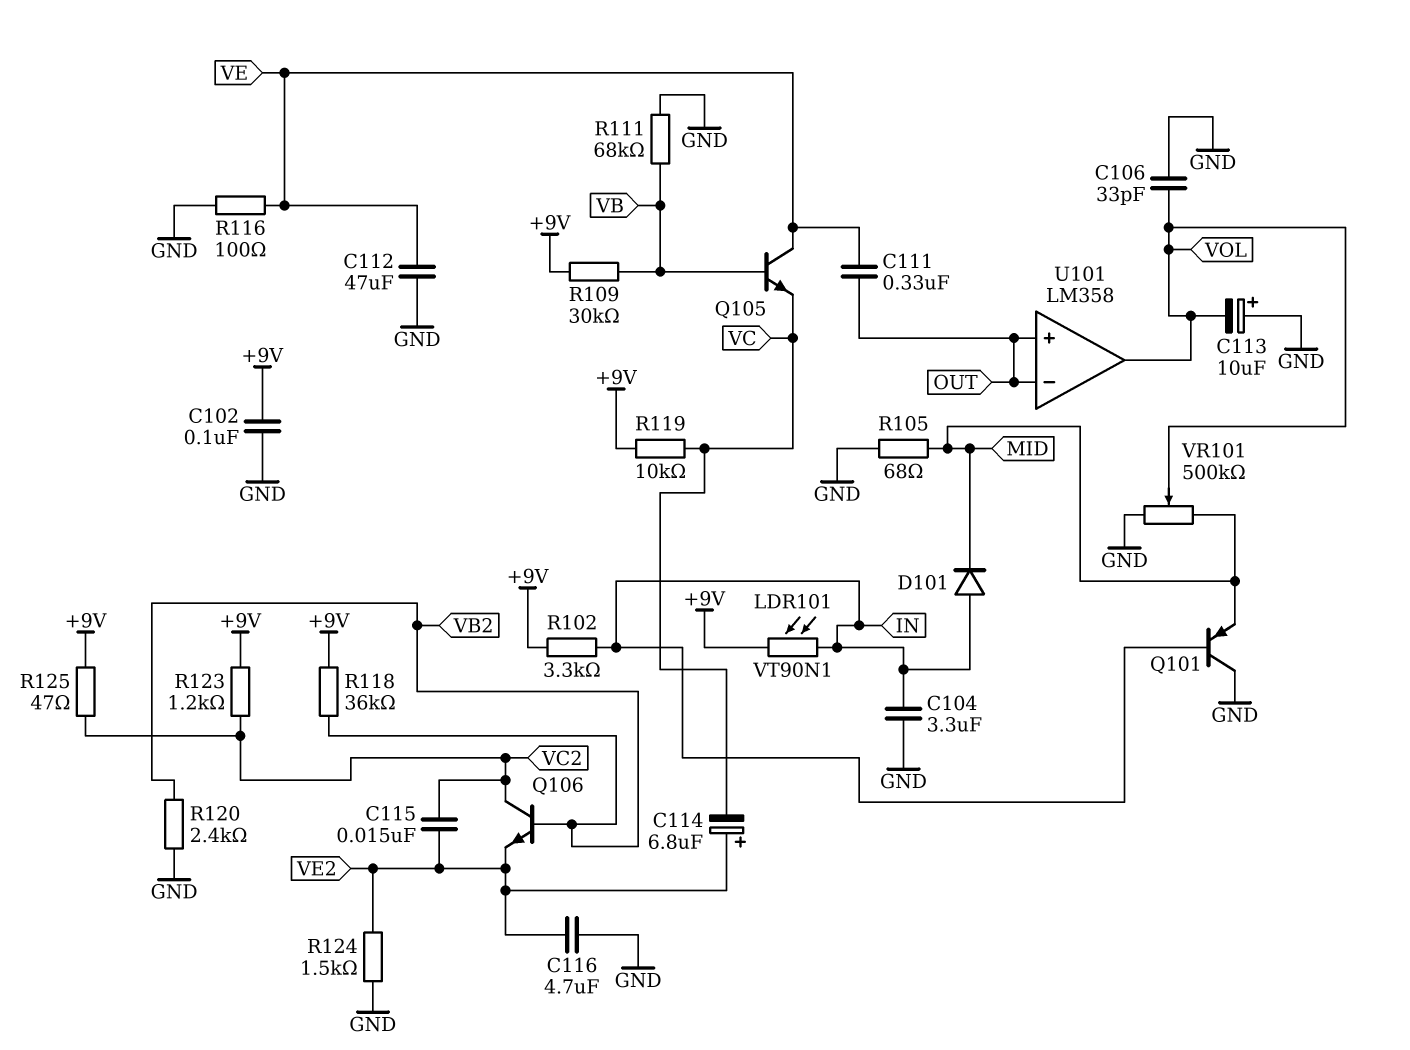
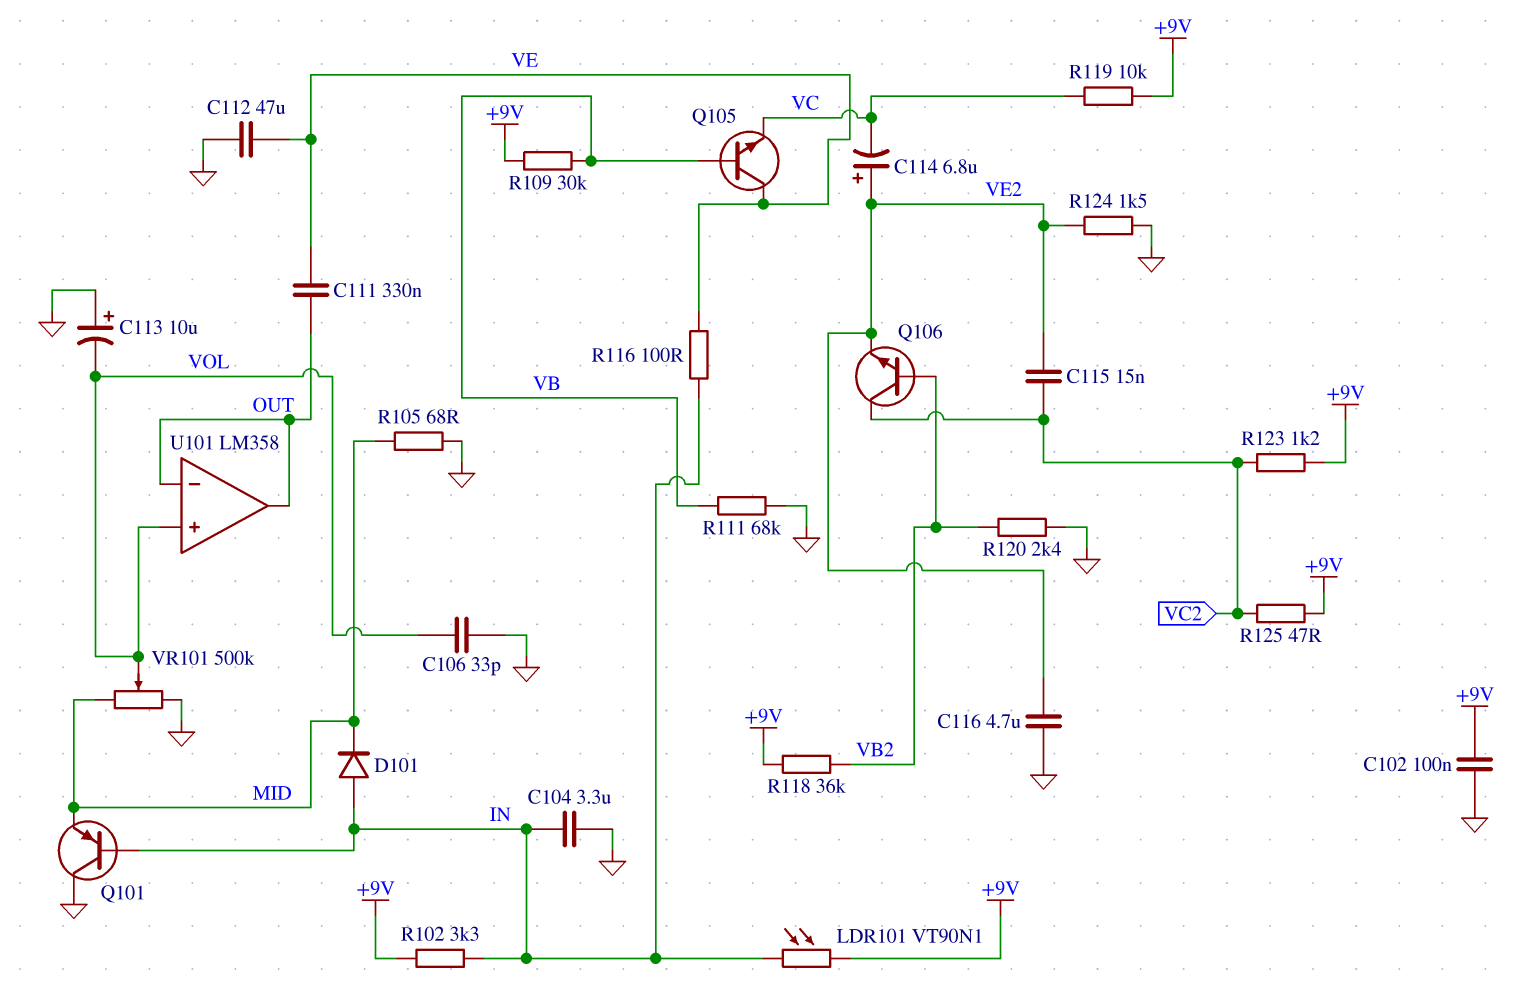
R116: 100 (GND, VE) -> 100 (IN, VE)
U101 pin in+: OUT -> VOL
U101 pin out: VOL -> OUT

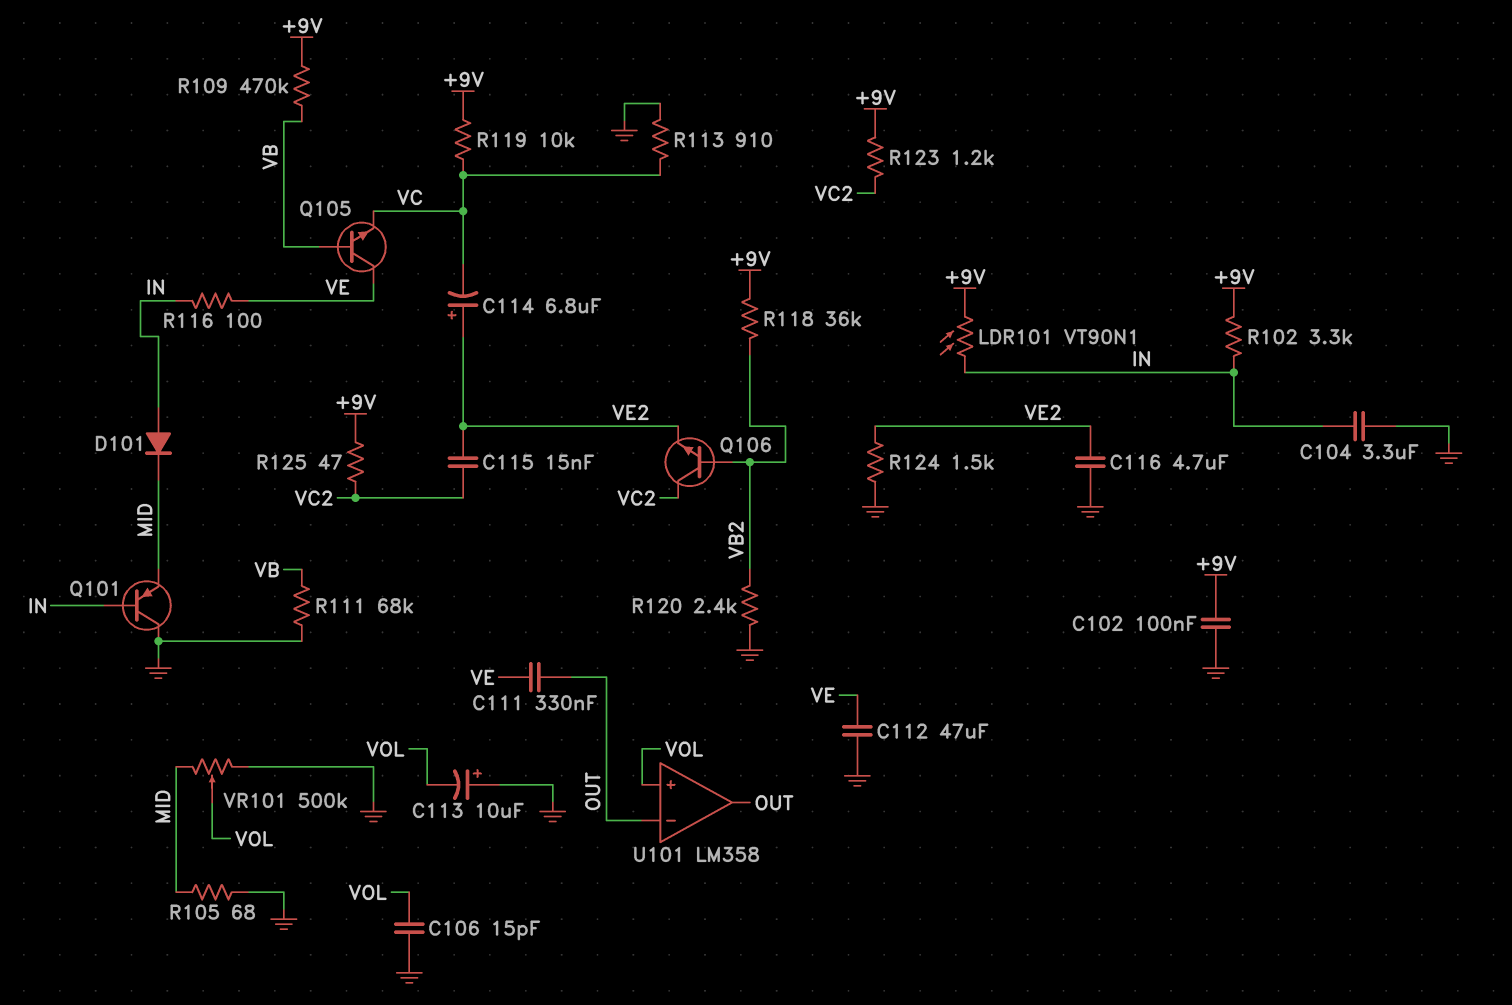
C106: 33pF (GND, VOL) -> 15pF (GND, VOL)
R109: 30k (+9V, VB) -> 470k (+9V, VB)
R113: none -> 910 (GND, VC)

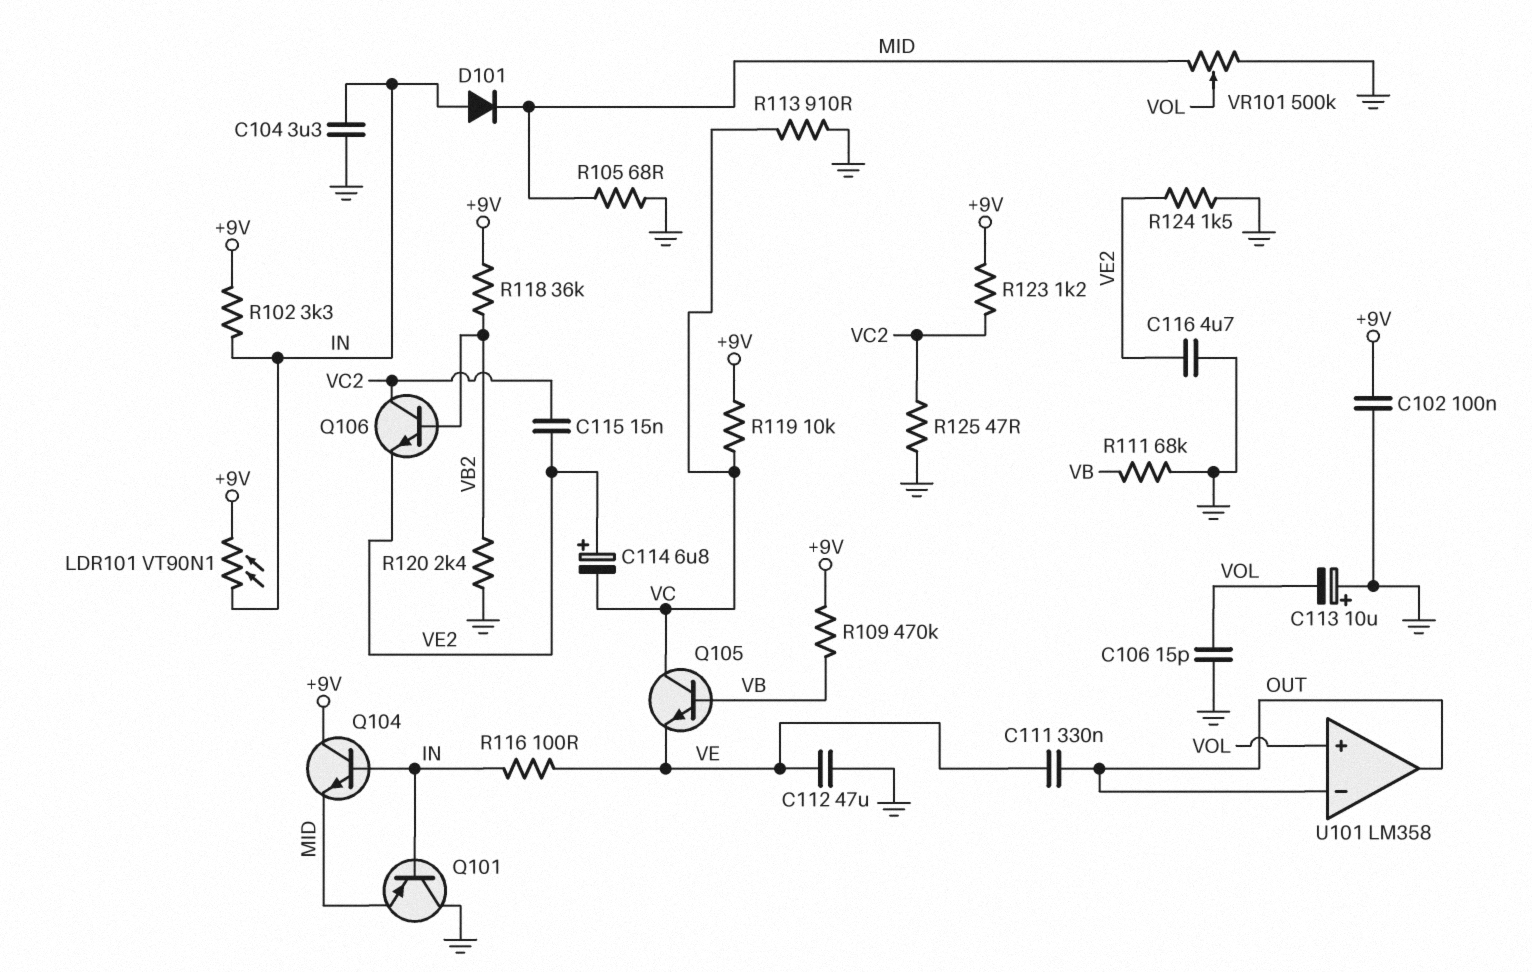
Q104: none -> NPN (B IN, C +9V, E MID)
Q105: NPN (B VB, C VE, E VC) -> NPN (B VB, C VC, E VE)
R125: 47 (+9V, VC2) -> 47 (GND, VC2)

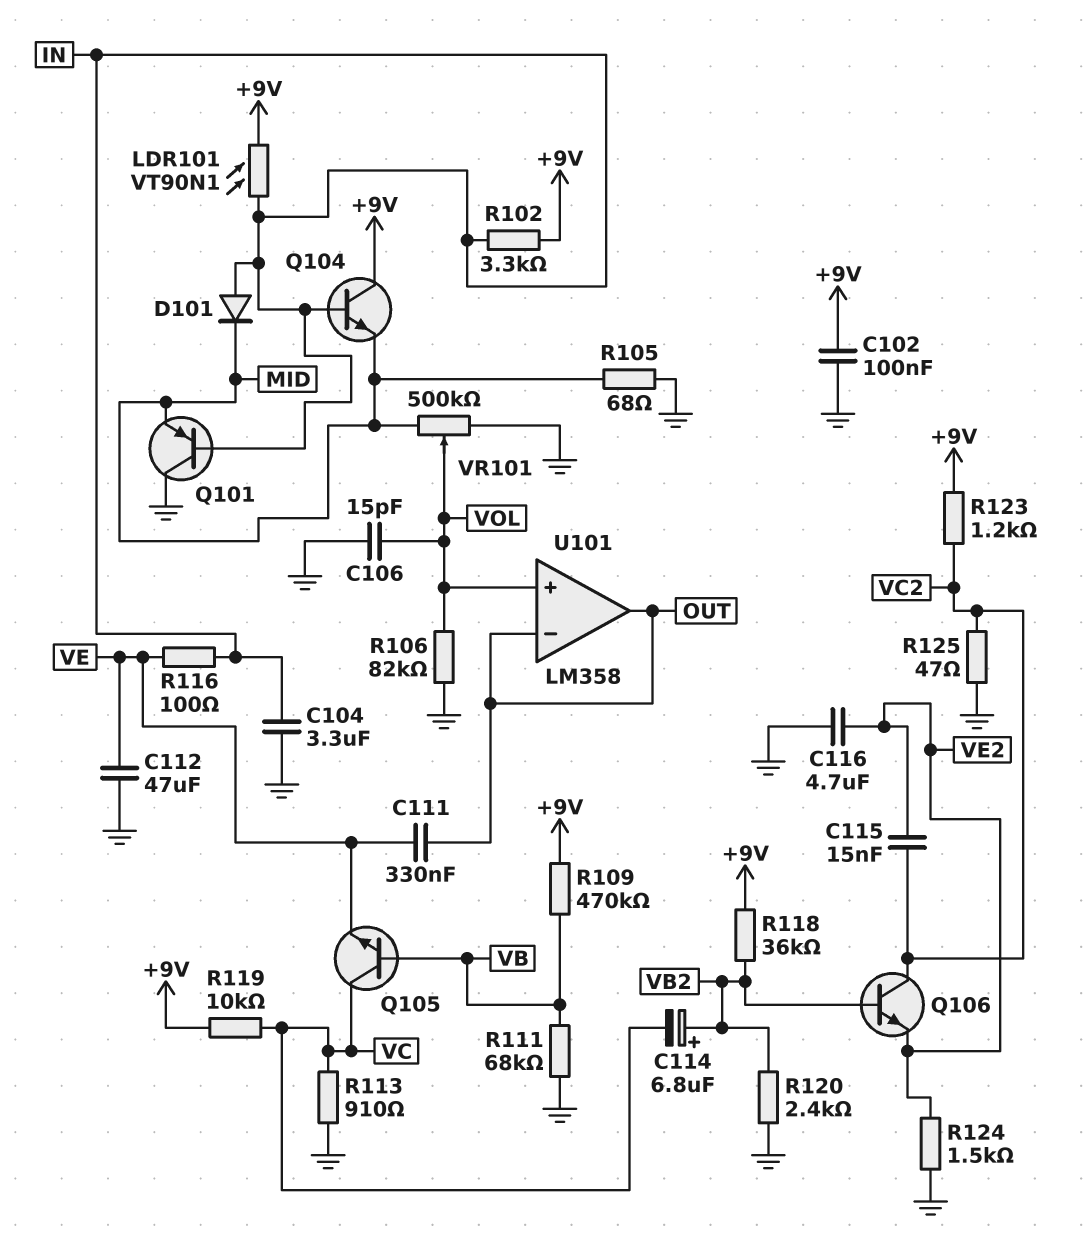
C113: 10uF (plus GND, minus VOL) -> none
C114: 6.8uF (plus VE2, minus VC) -> 6.8uF (plus VB2, minus VC)
R106: none -> 82k (GND, VOL)

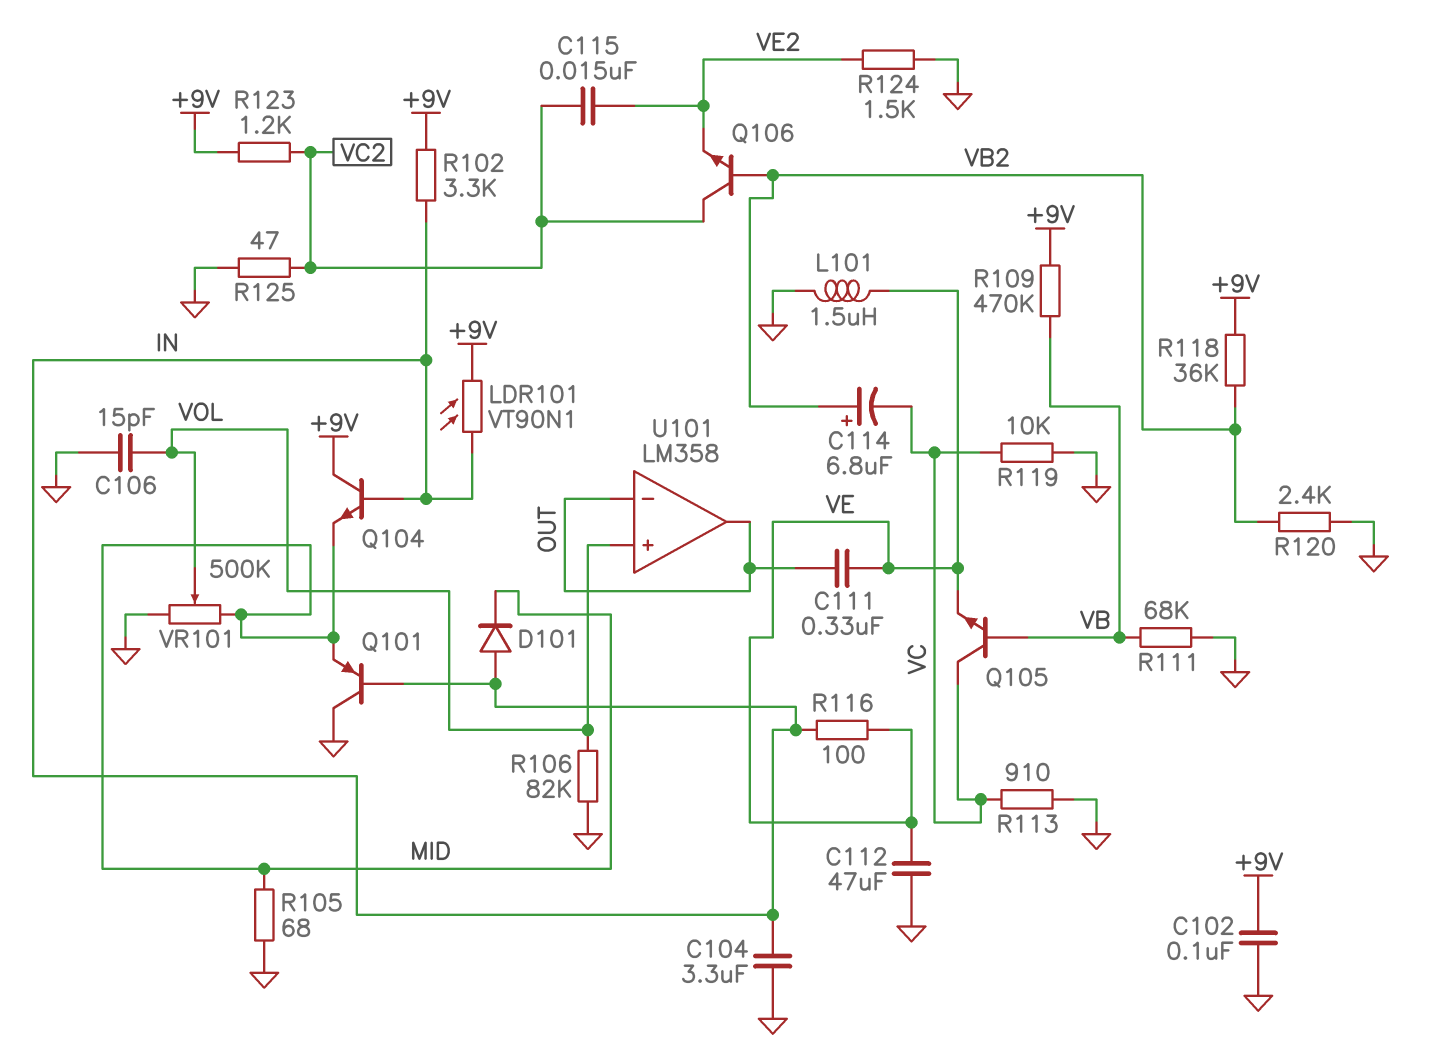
C116: 4.7uF (GND, VE2) -> none
L101: none -> 1.5uH (GND, VE)
R119: 10k (+9V, VC) -> 10k (GND, VC)

